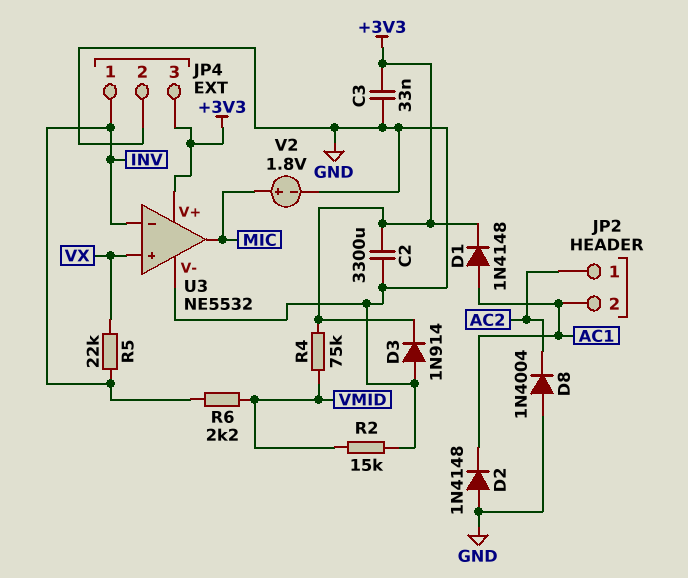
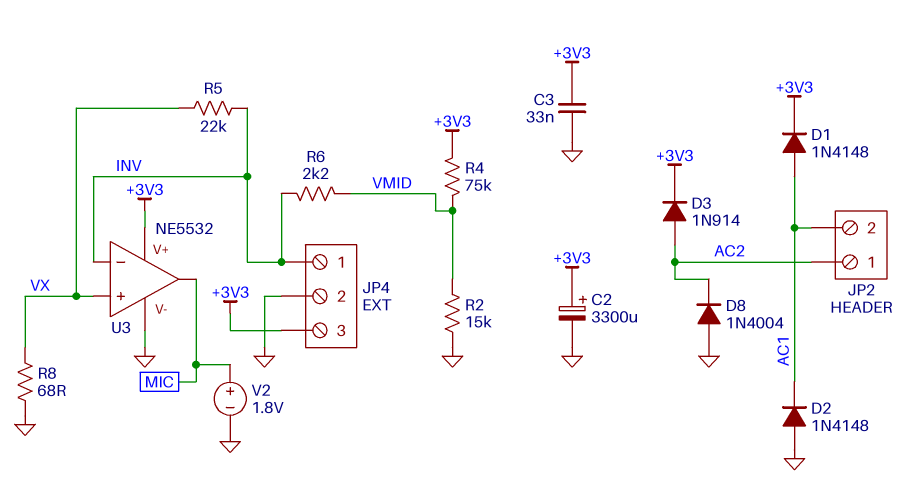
C2: 3300uF (+3V3, GND) -> 3300uF (plus +3V3, minus GND)
D3: diode 1N914 (A GND, K +3V3) -> diode 1N914 (A AC2, K +3V3)
R8: none -> 68 (GND, VX)

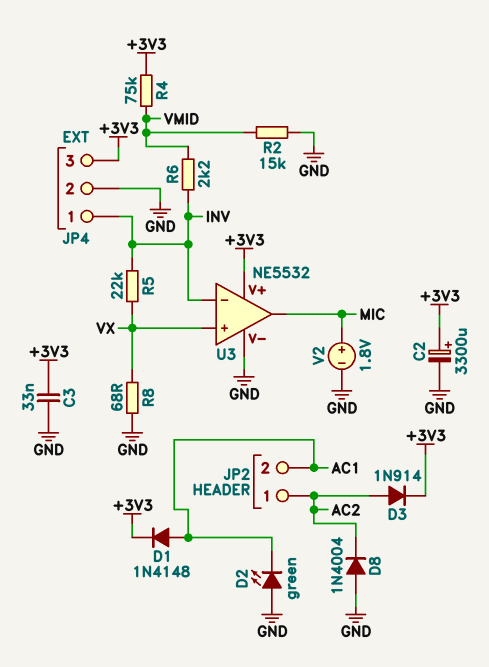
D2: diode 1N4148 (A GND, K AC1) -> LED green (A GND, K AC1)

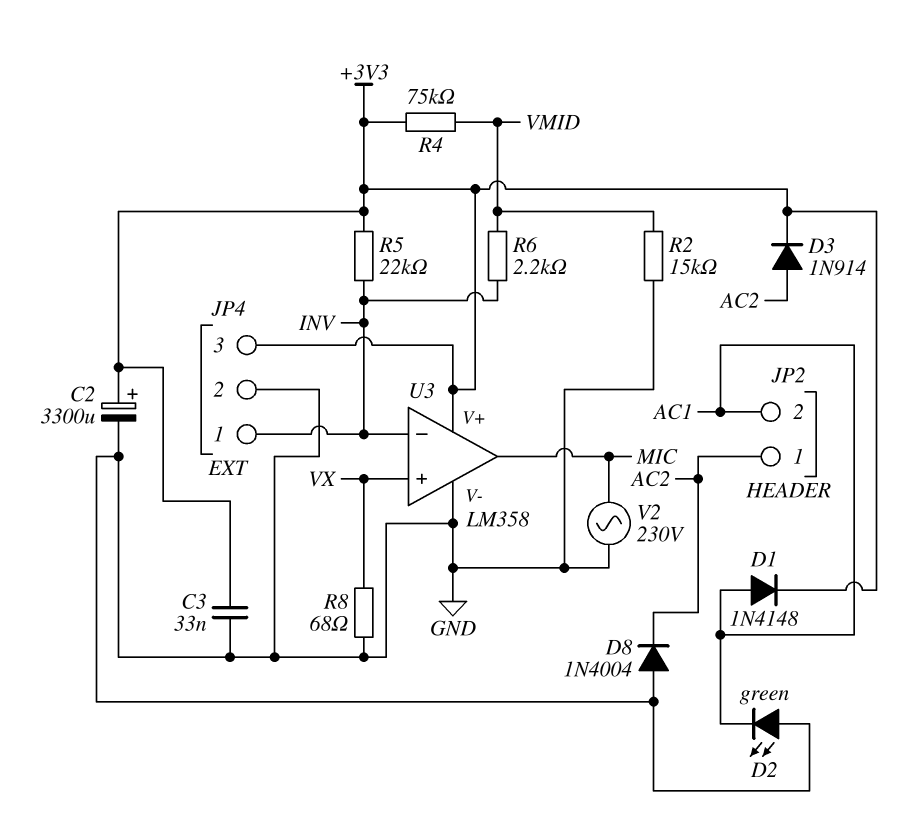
R5: 22k (INV, VX) -> 22k (+3V3, INV)
U3: NE5532 -> LM358
V2: 1.8V (plus MIC, minus GND) -> AC 230V (GND, MIC)

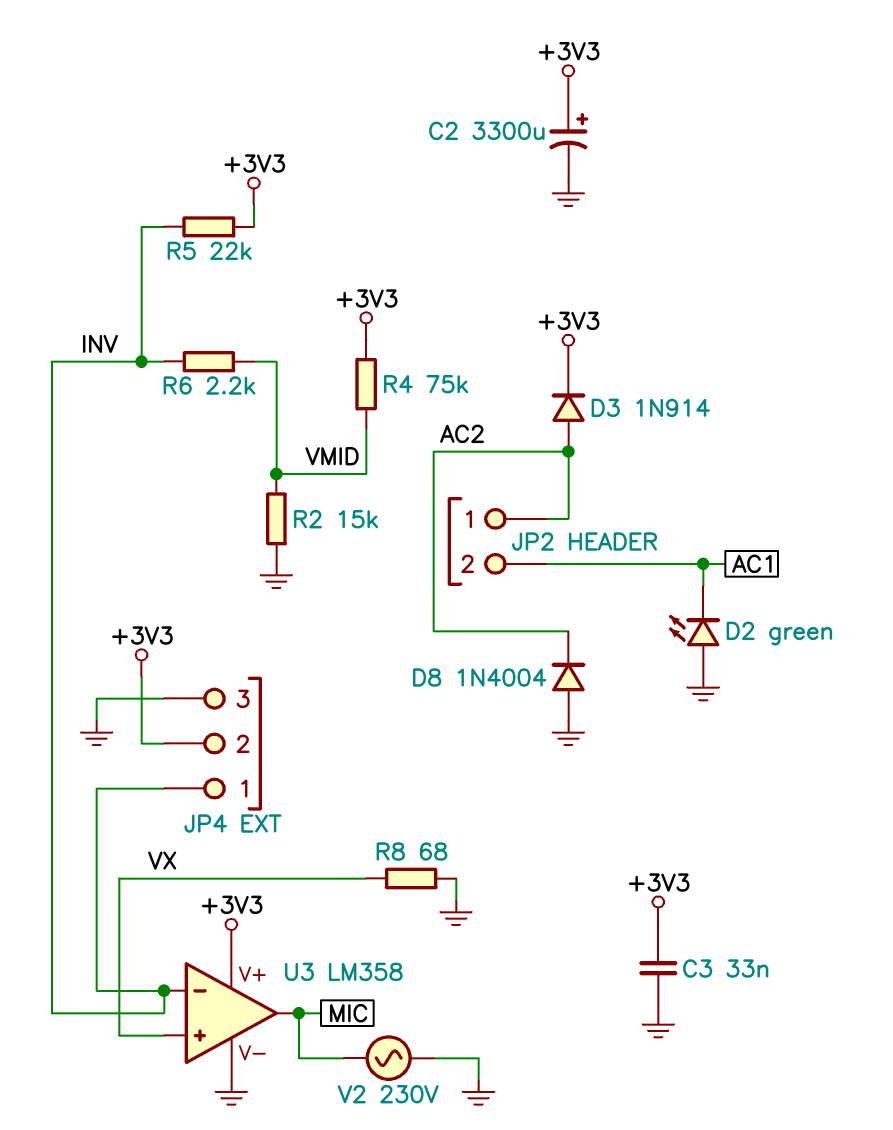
D1: diode 1N4148 (A AC1, K +3V3) -> none
JP4 pin 2: GND -> +3V3
JP4 pin 3: +3V3 -> GND

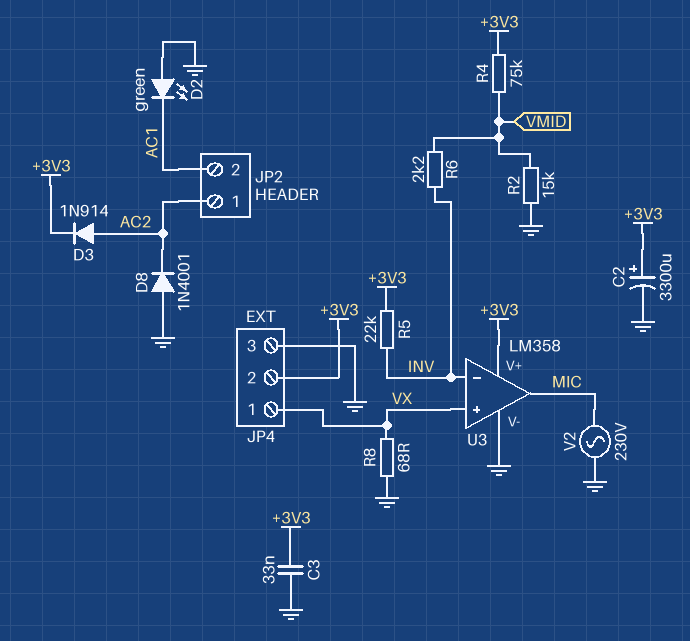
D8: diode 1N4004 (A GND, K AC2) -> diode 1N4001 (A GND, K AC2)
JP4 pin 1: INV -> VX

